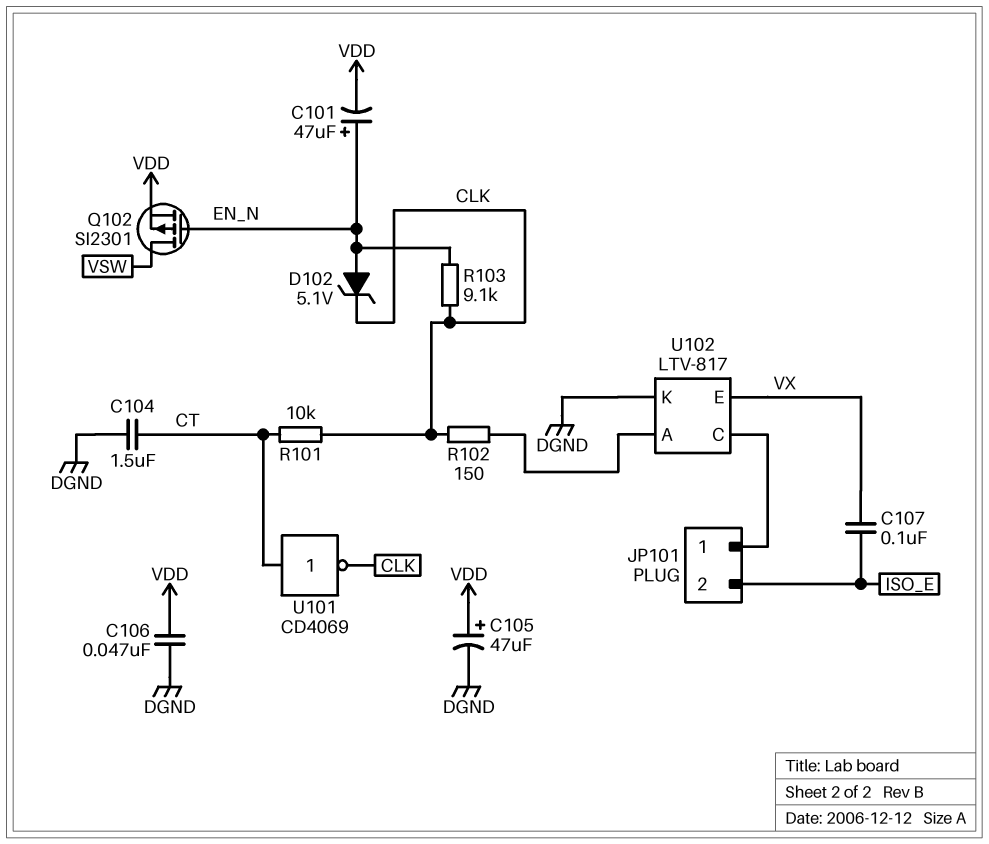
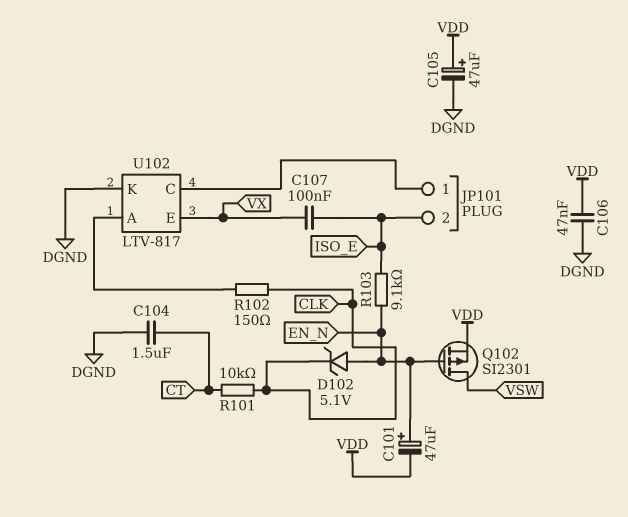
R103: 9.1k (CLK, EN_N) -> 9.1k (EN_N, ISO_E)
U101: NOT CD4069 (in CT, out CLK) -> none

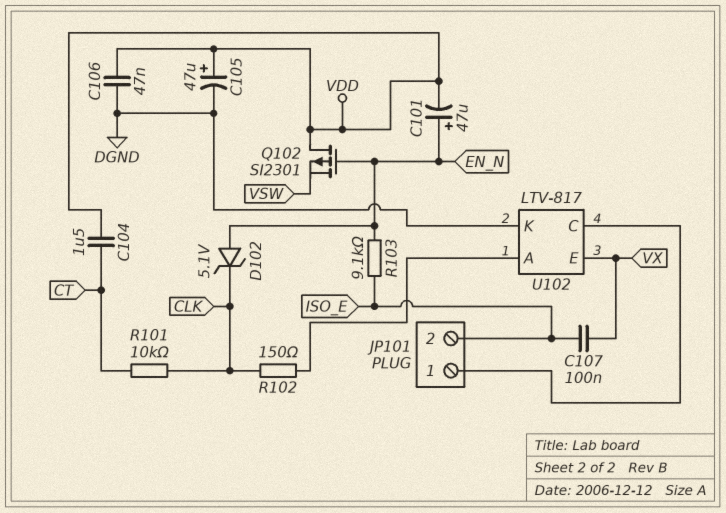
C104: 1.5uF (CT, DGND) -> 1.5uF (CT, VDD)
Q102: PMOS SI2301 (G EN_N, D VSW, S VDD) -> PMOS SI2301 (G EN_N, D VDD, S VSW)

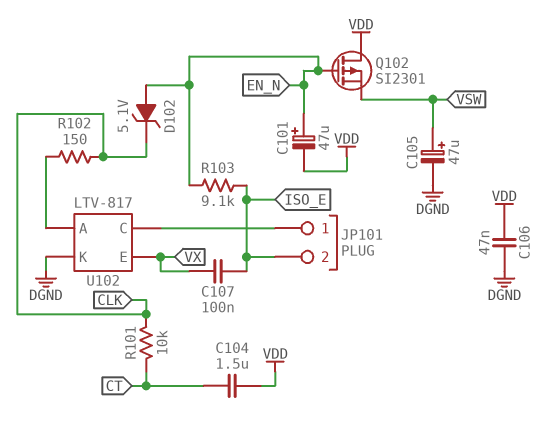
C105: 47uF (plus VDD, minus DGND) -> 47uF (plus VSW, minus DGND)

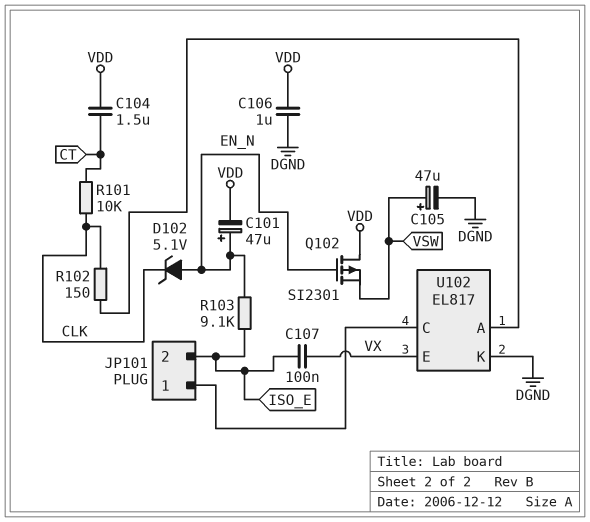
C106: 47nF (DGND, VDD) -> 1uF (DGND, VDD)
U102: LTV-817 -> EL817

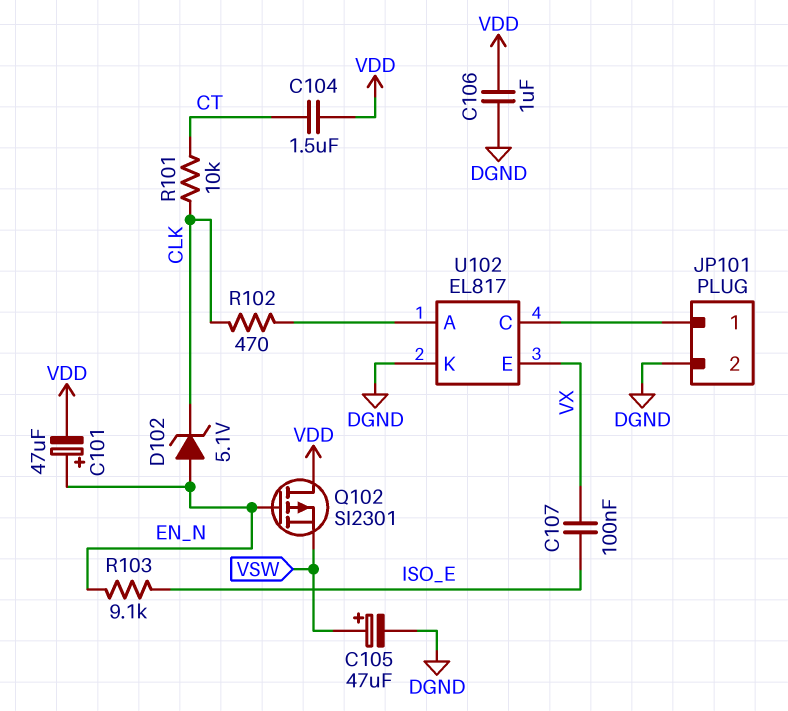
JP101 pin 2: ISO_E -> DGND
R102: 150 (CLK, U102/A) -> 470 (CLK, U102/A)

